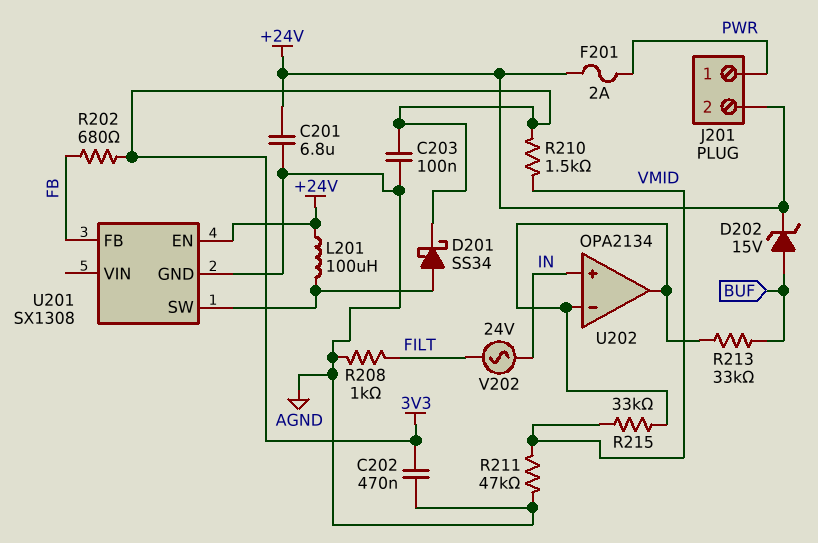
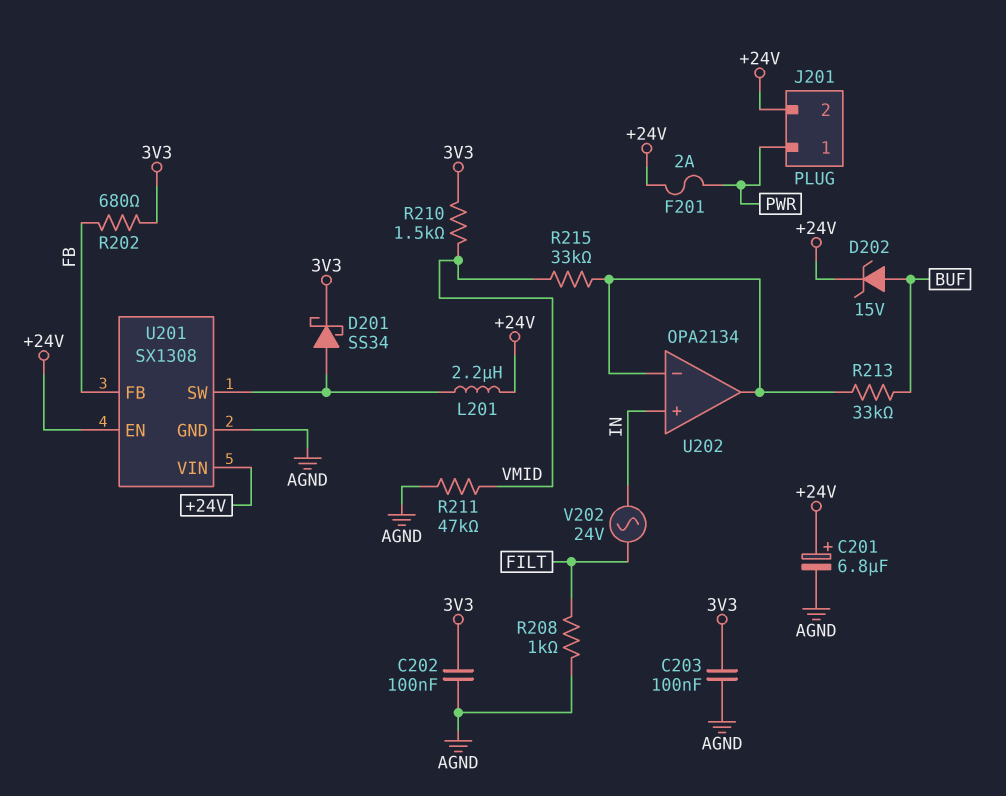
C201: 6.8uF (+24V, AGND) -> 6.8uF (plus +24V, minus AGND)
C202: 470nF (3V3, AGND) -> 100nF (3V3, AGND)
L201: 100uH (+24V, U201/SW) -> 2.2uH (+24V, U201/SW)
U201 pin VIN: none -> +24V

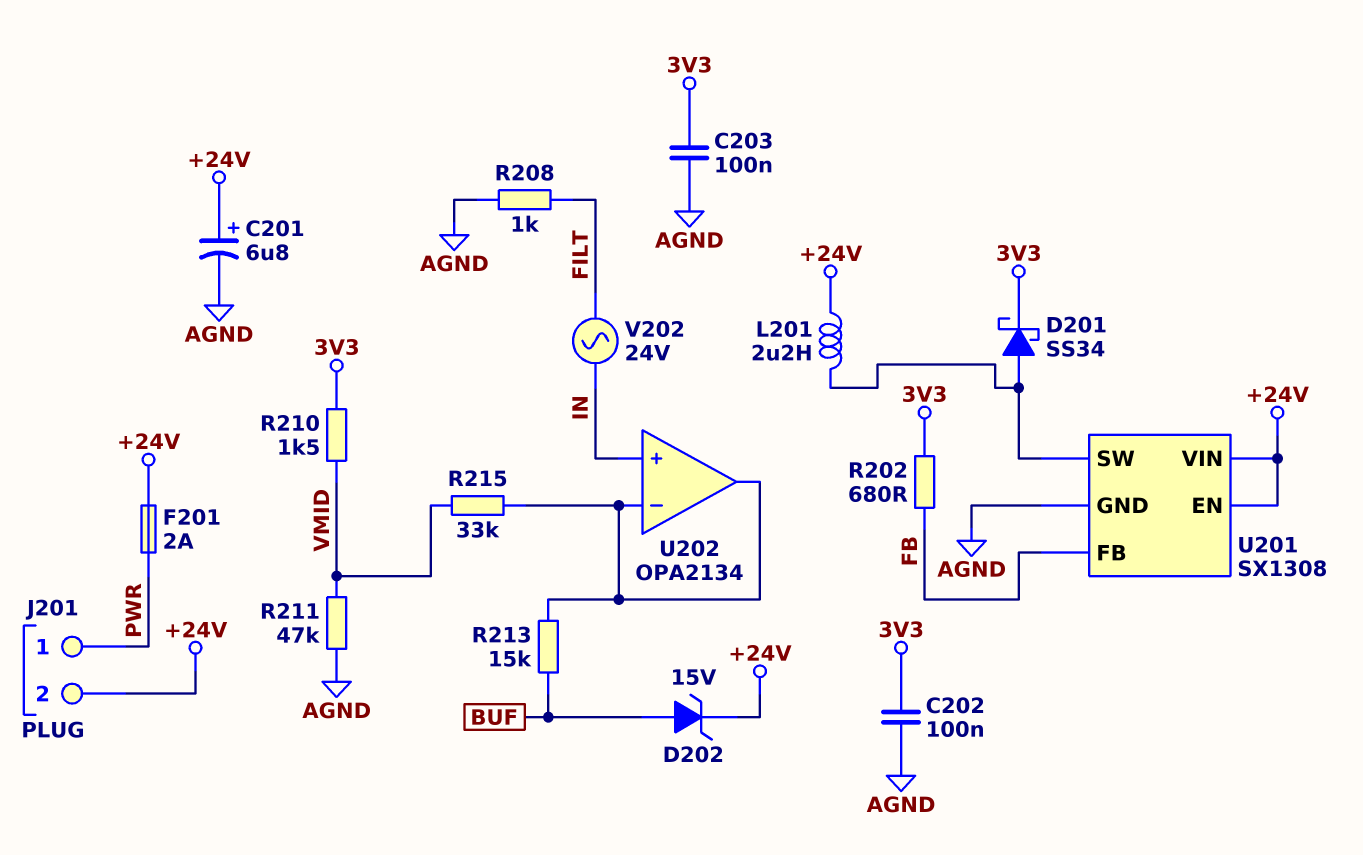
R213: 33k (BUF, U202/in-) -> 15k (BUF, U202/in-)

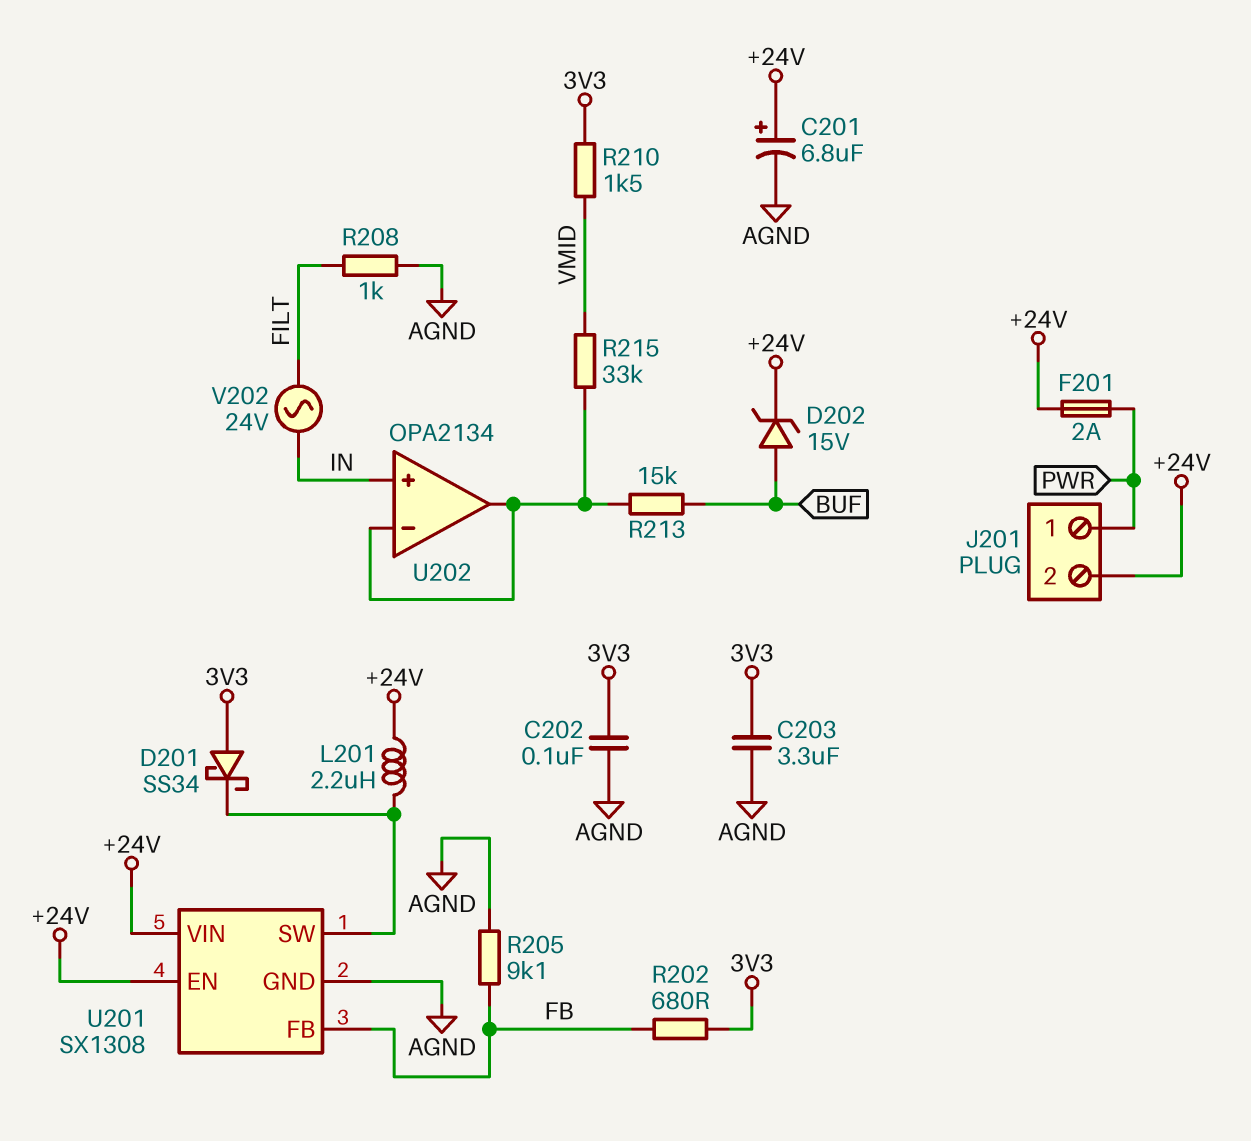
C203: 100nF (3V3, AGND) -> 3.3uF (3V3, AGND)
D201: schottky SS34 (A U201/SW, K 3V3) -> schottky SS34 (A 3V3, K U201/SW)
R205: none -> 9.1k (AGND, FB)
R211: 47k (AGND, VMID) -> none

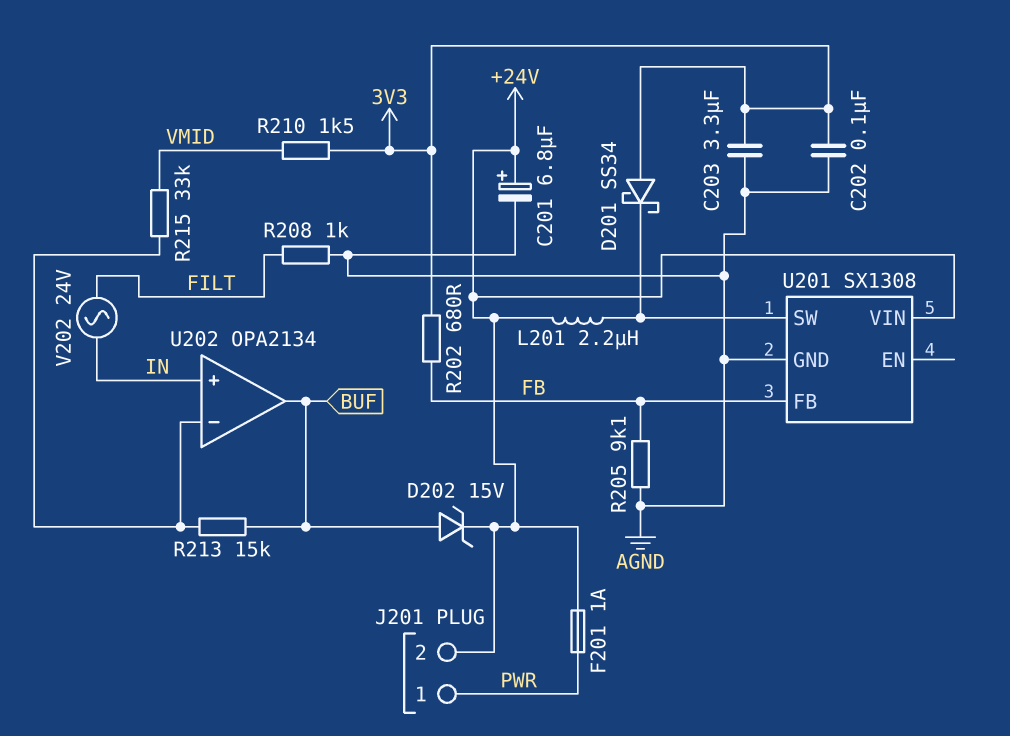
F201: 2A (+24V, PWR) -> 1A (+24V, PWR)
U201 pin EN: +24V -> none
U202 pin out: U202/in- -> BUF

